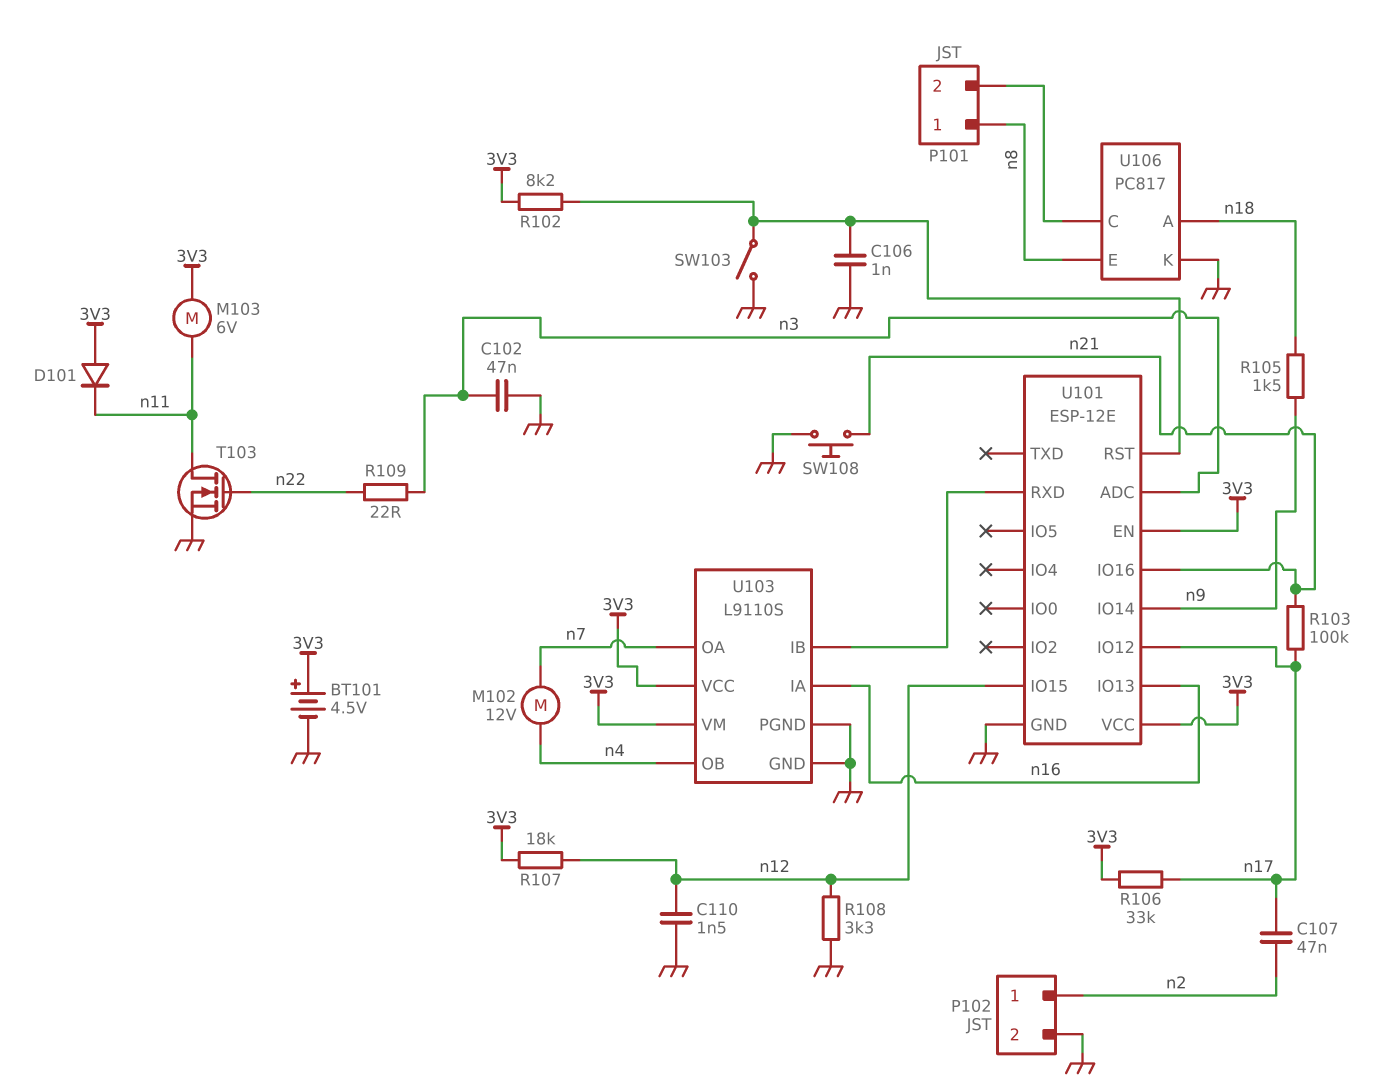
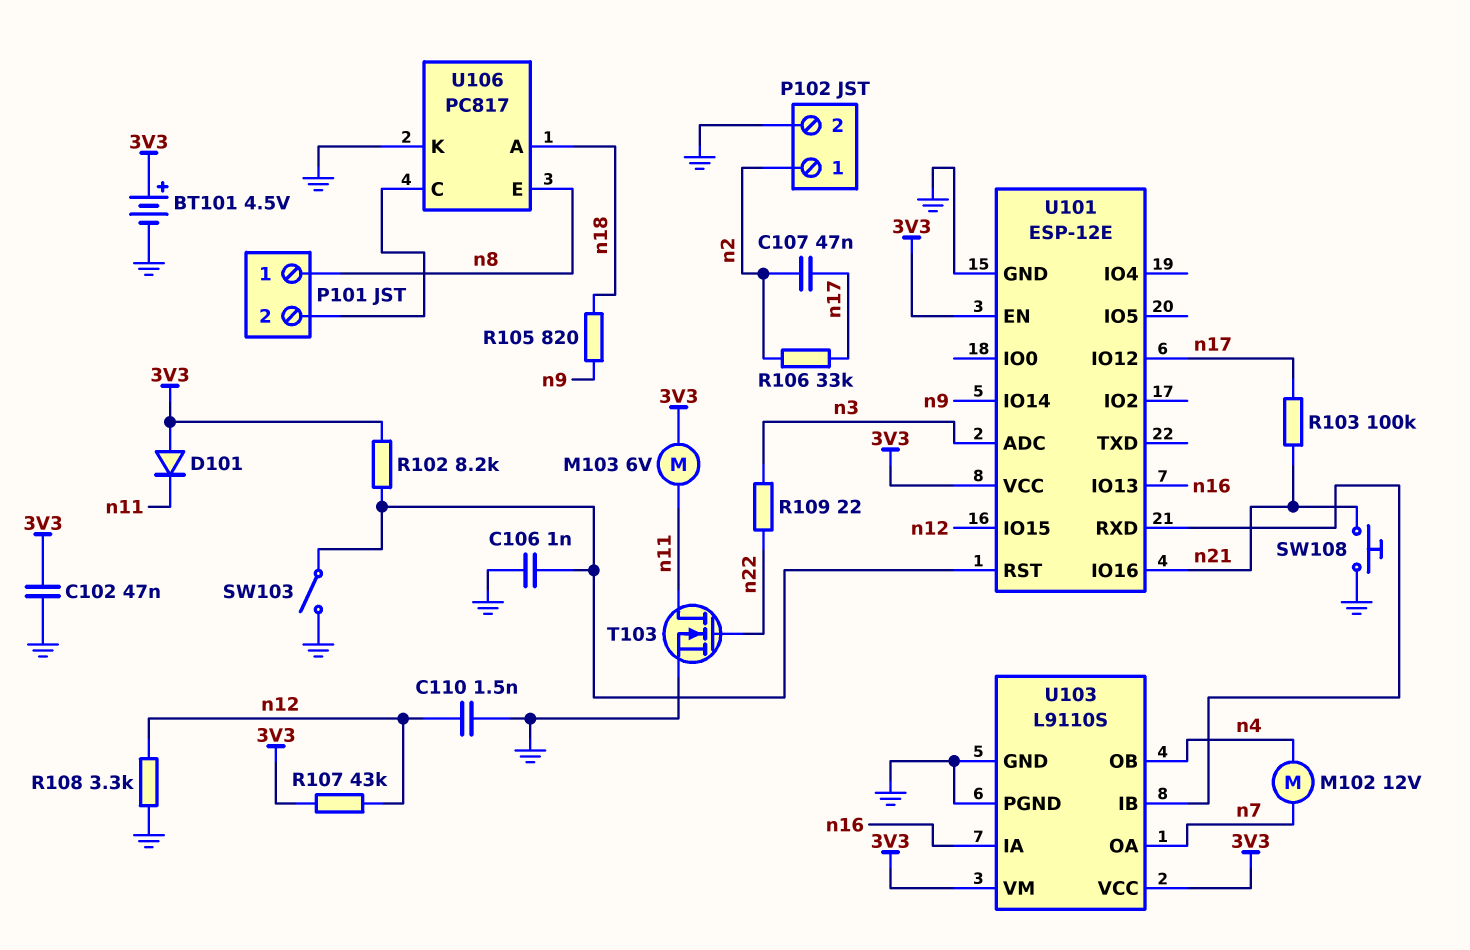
C102: 47nF (GND, n3) -> 47nF (3V3, GND)
R105: 1.5k (n9, n18) -> 820 (n9, n18)
R106: 33k (3V3, n17) -> 33k (n2, n17)
R107: 18k (3V3, n12) -> 43k (3V3, n12)

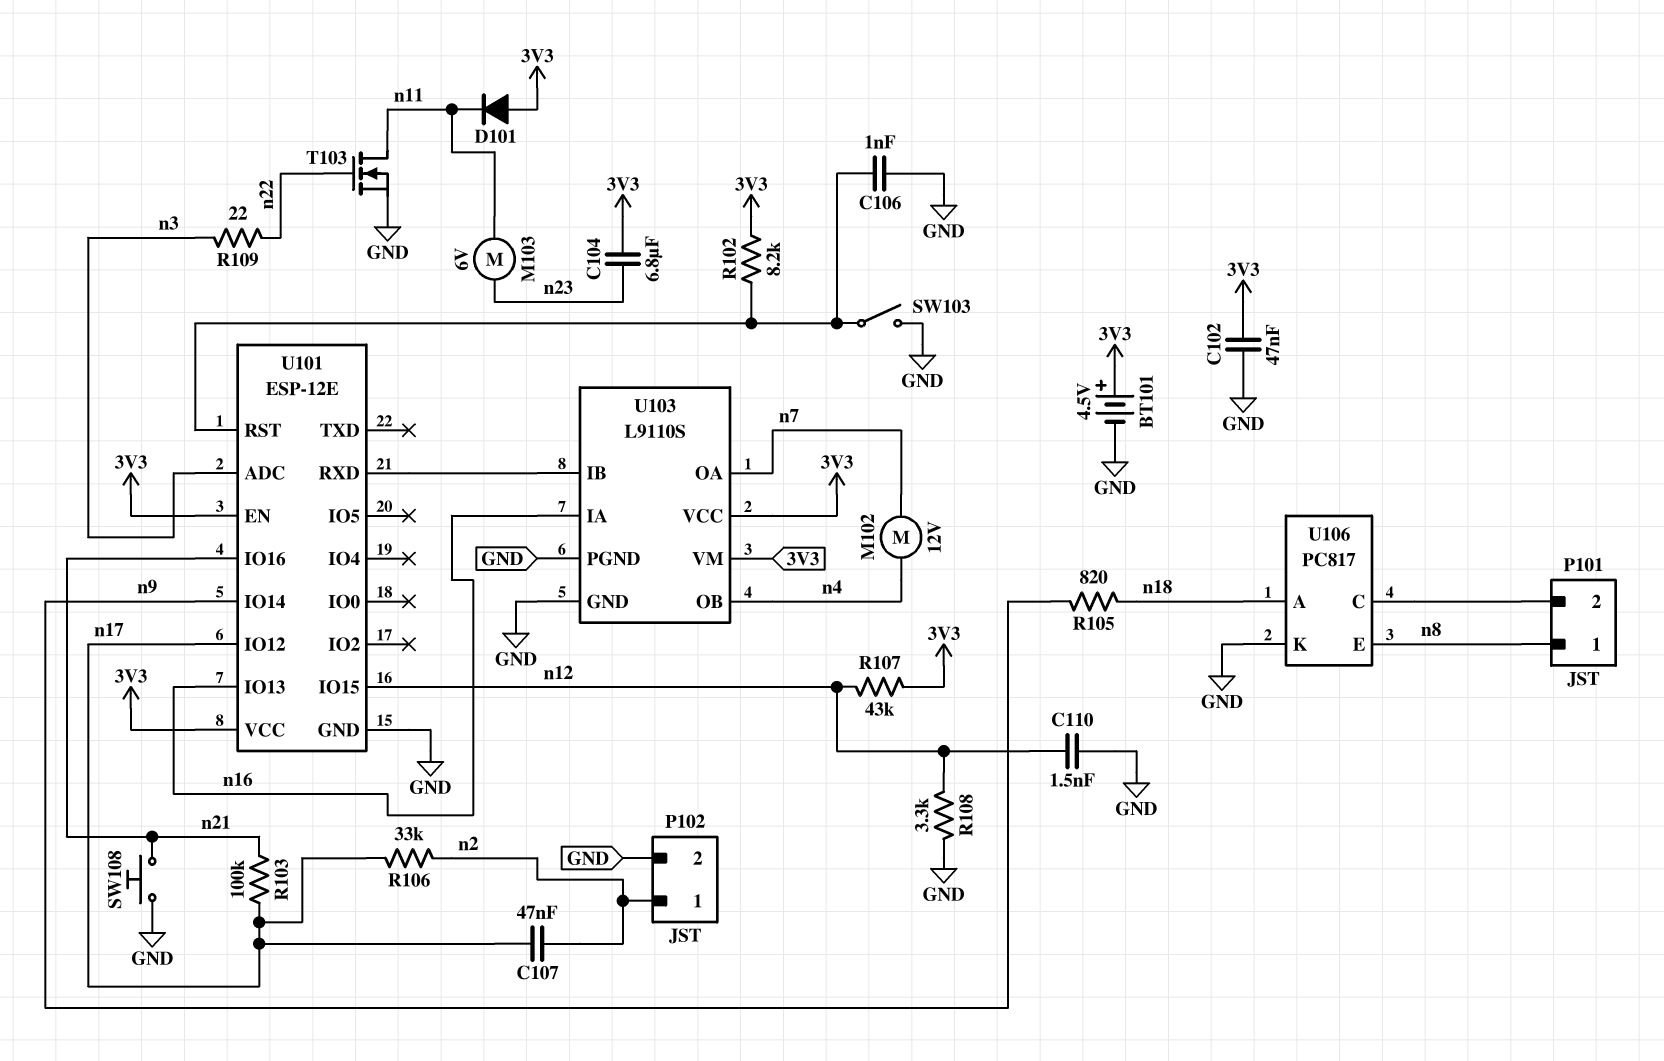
C104: none -> 6.8uF (3V3, n23)
M103: motor 6V (3V3, n11) -> motor 6V (n11, n23)

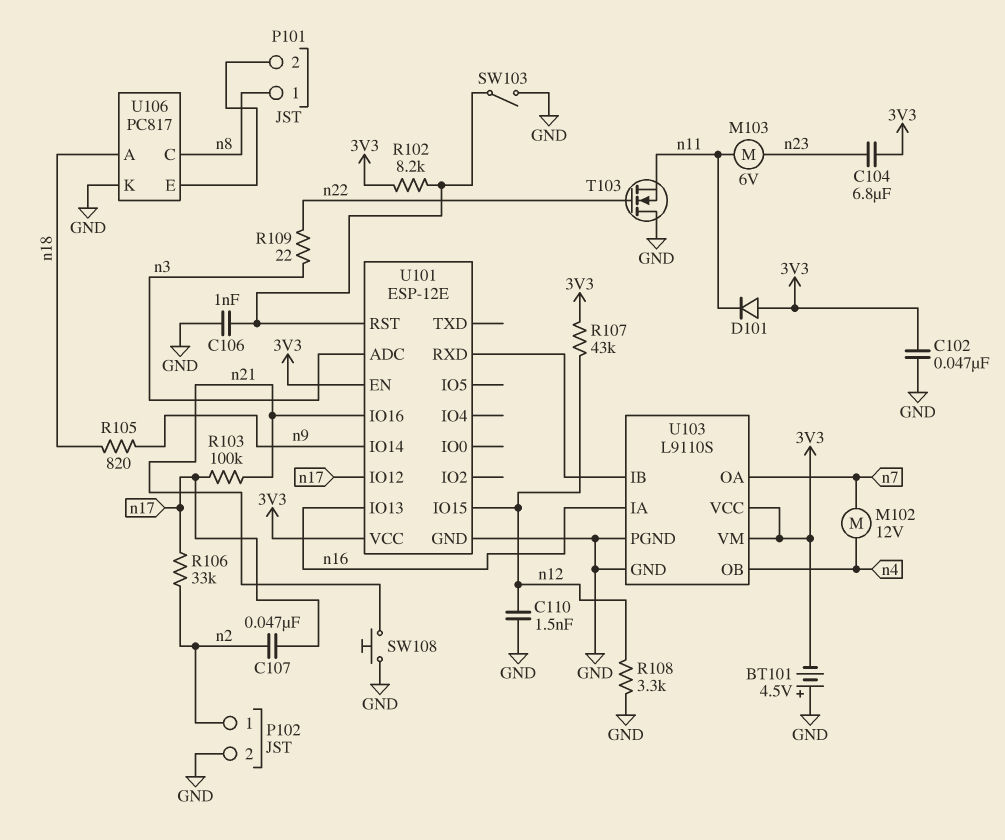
BT101: 4.5V (plus 3V3, minus GND) -> 4.5V (plus GND, minus 3V3)
T103: NMOS (G n22, D n11, S GND) -> NMOS (G n22, D GND, S n11)
U106 pin C: P101/2 -> n8
U106 pin E: n8 -> P101/2

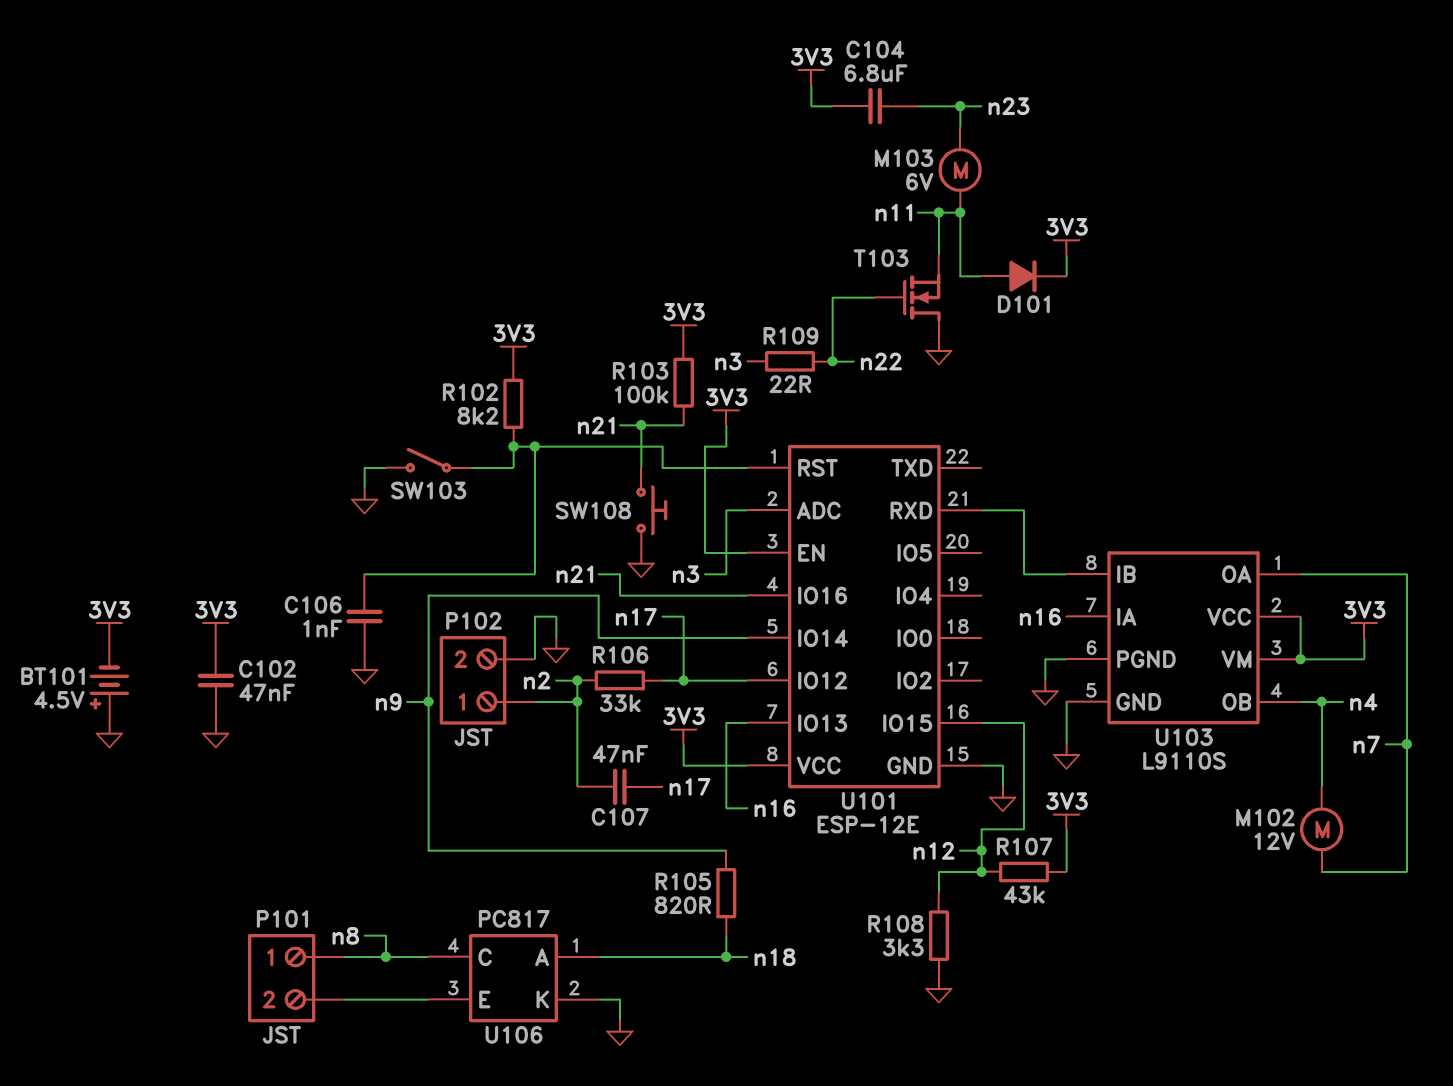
C110: 1.5nF (GND, n12) -> none
D101: diode (A 3V3, K n11) -> diode (A n11, K 3V3)
R103: 100k (n17, n21) -> 100k (3V3, n21)

